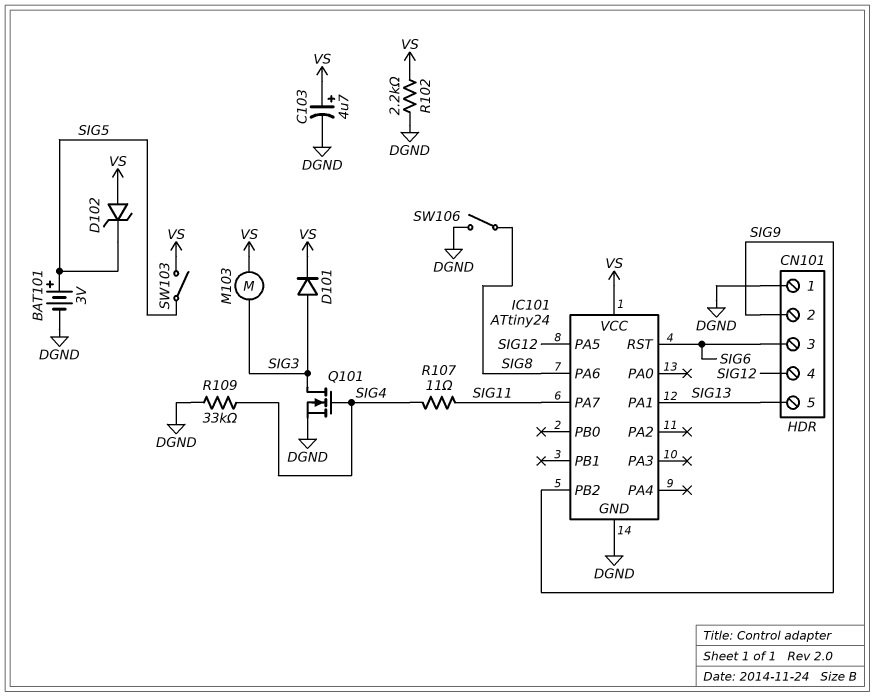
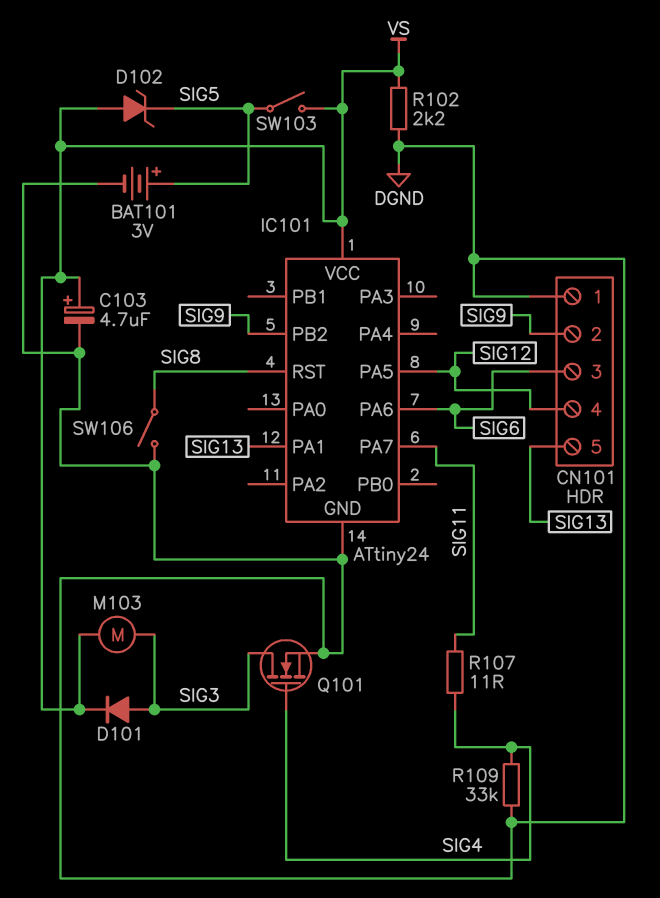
IC101 pin PA6: SIG8 -> SIG6
IC101 pin RST: SIG6 -> SIG8

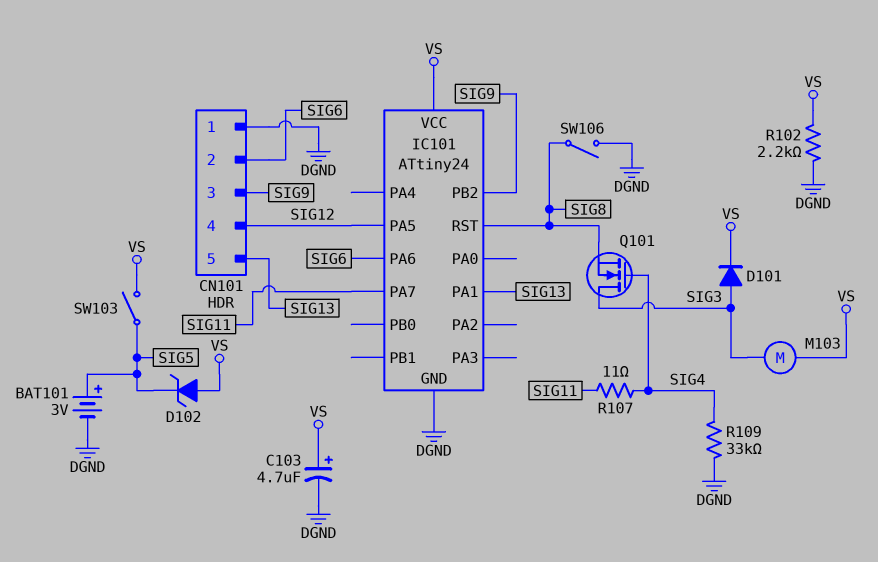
CN101 pin 2: SIG9 -> SIG6
CN101 pin 3: SIG6 -> SIG9
Q101: NMOS (G SIG4, D SIG3, S DGND) -> NMOS (G SIG4, D SIG3, S SIG8)

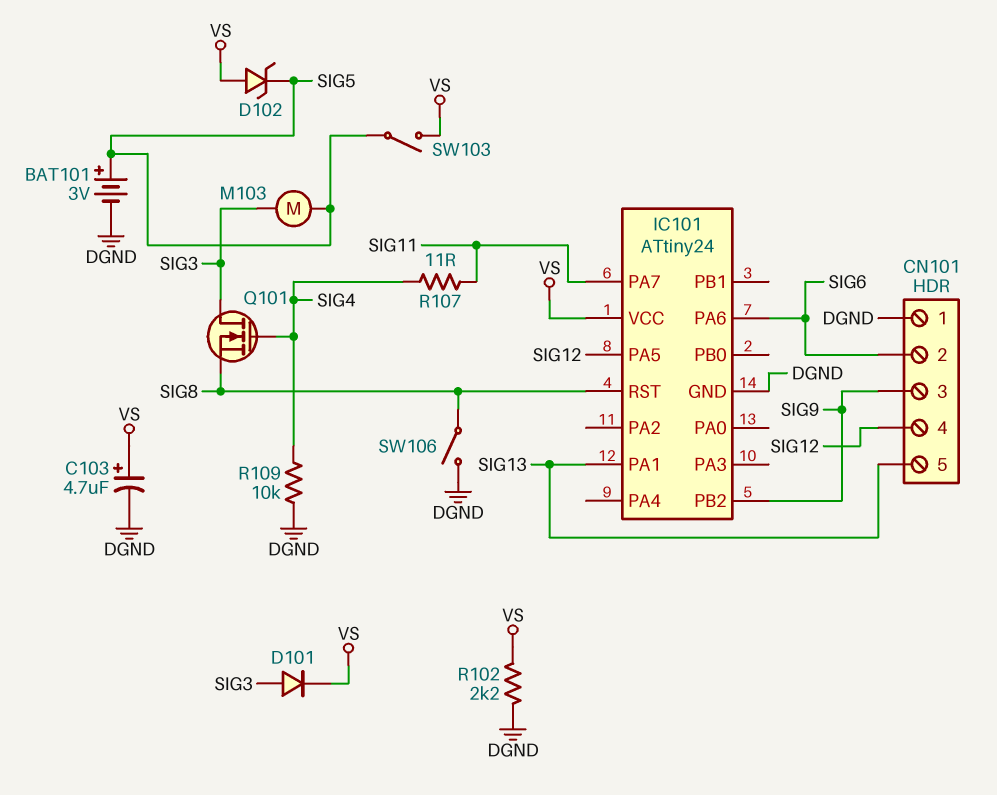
M103: motor (SIG3, VS) -> motor (SIG3, SIG5)
R109: 33k (DGND, SIG4) -> 10k (DGND, SIG4)

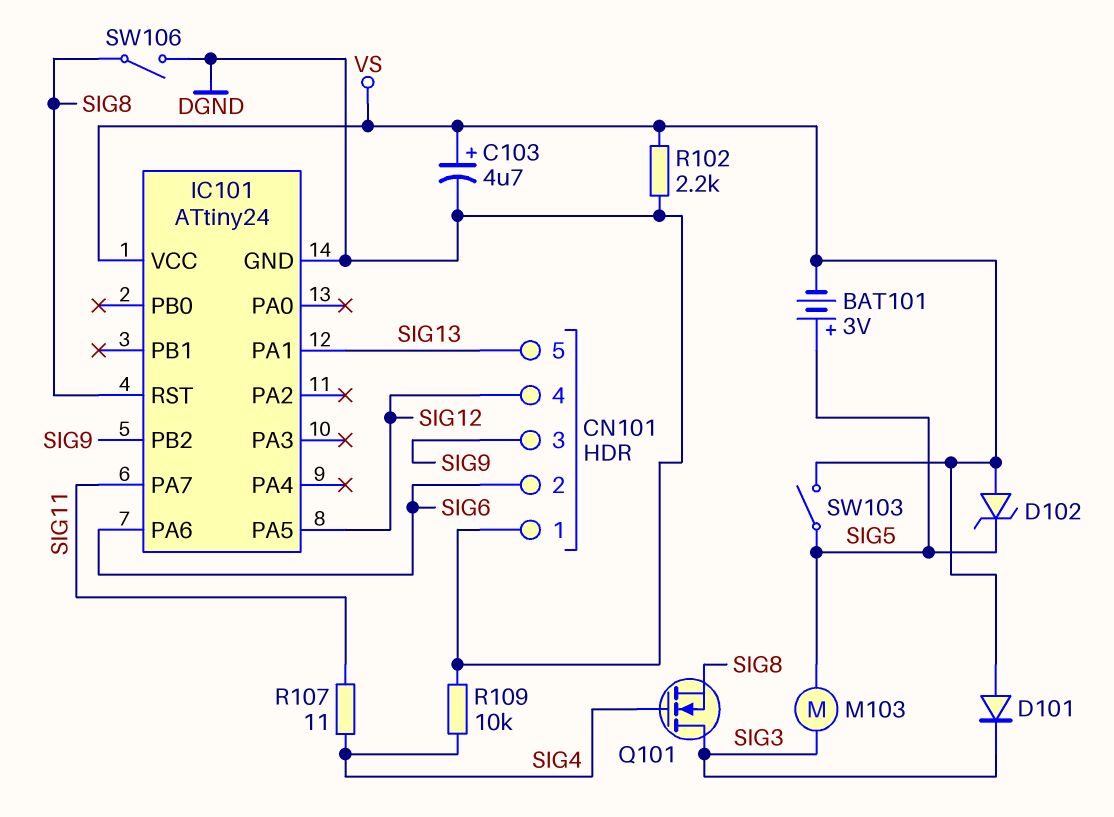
BAT101: 3V (plus SIG5, minus DGND) -> 3V (plus SIG5, minus VS)
D101: diode (A SIG3, K VS) -> diode (A VS, K SIG3)

